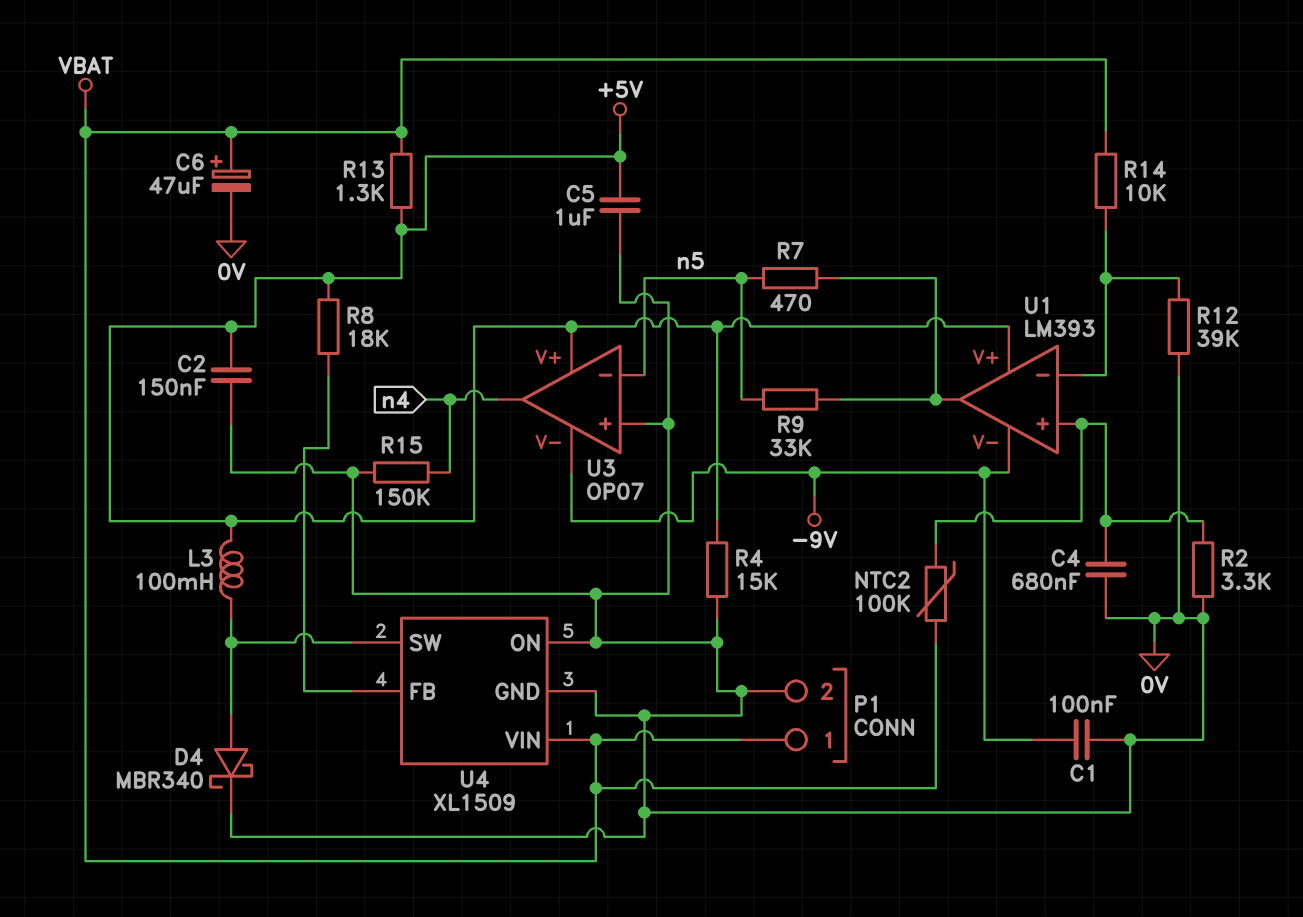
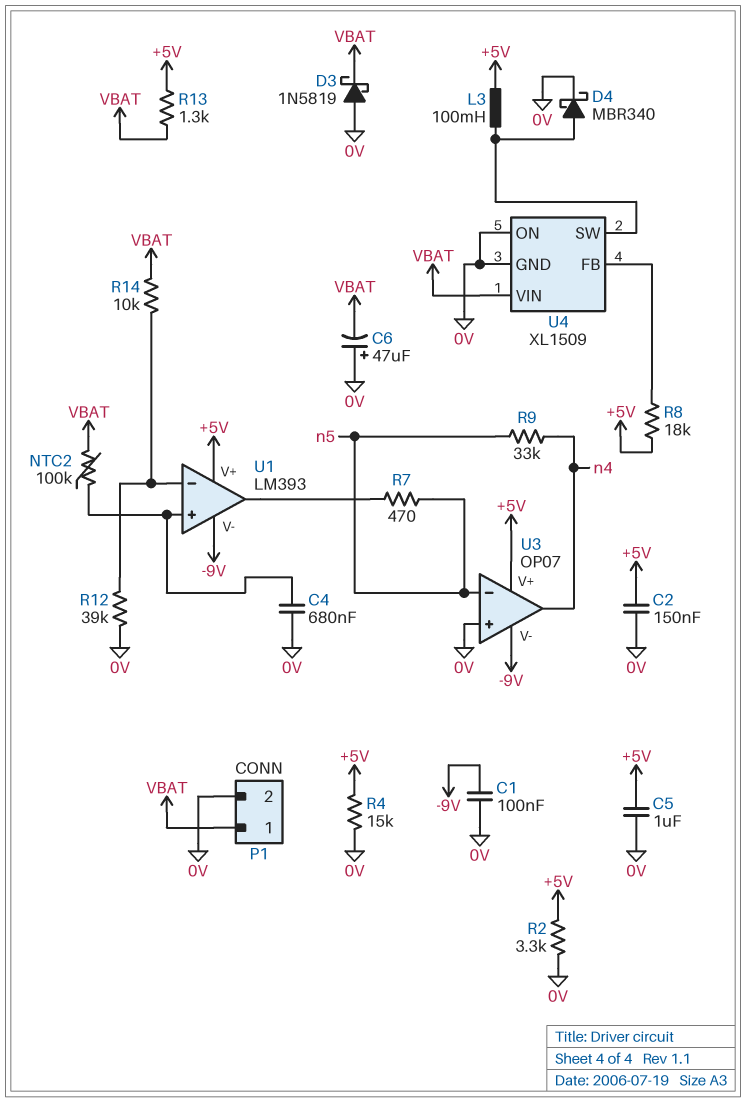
C6: 47uF (plus VBAT, minus 0V) -> 47uF (plus 0V, minus VBAT)
D3: none -> schottky 1N5819 (A 0V, K VBAT)
R2: 3.3k (0V, U1/in+) -> 3.3k (+5V, 0V)
R9: 33k (U1/out, n5) -> 33k (n4, n5)
R15: 150k (0V, n4) -> none

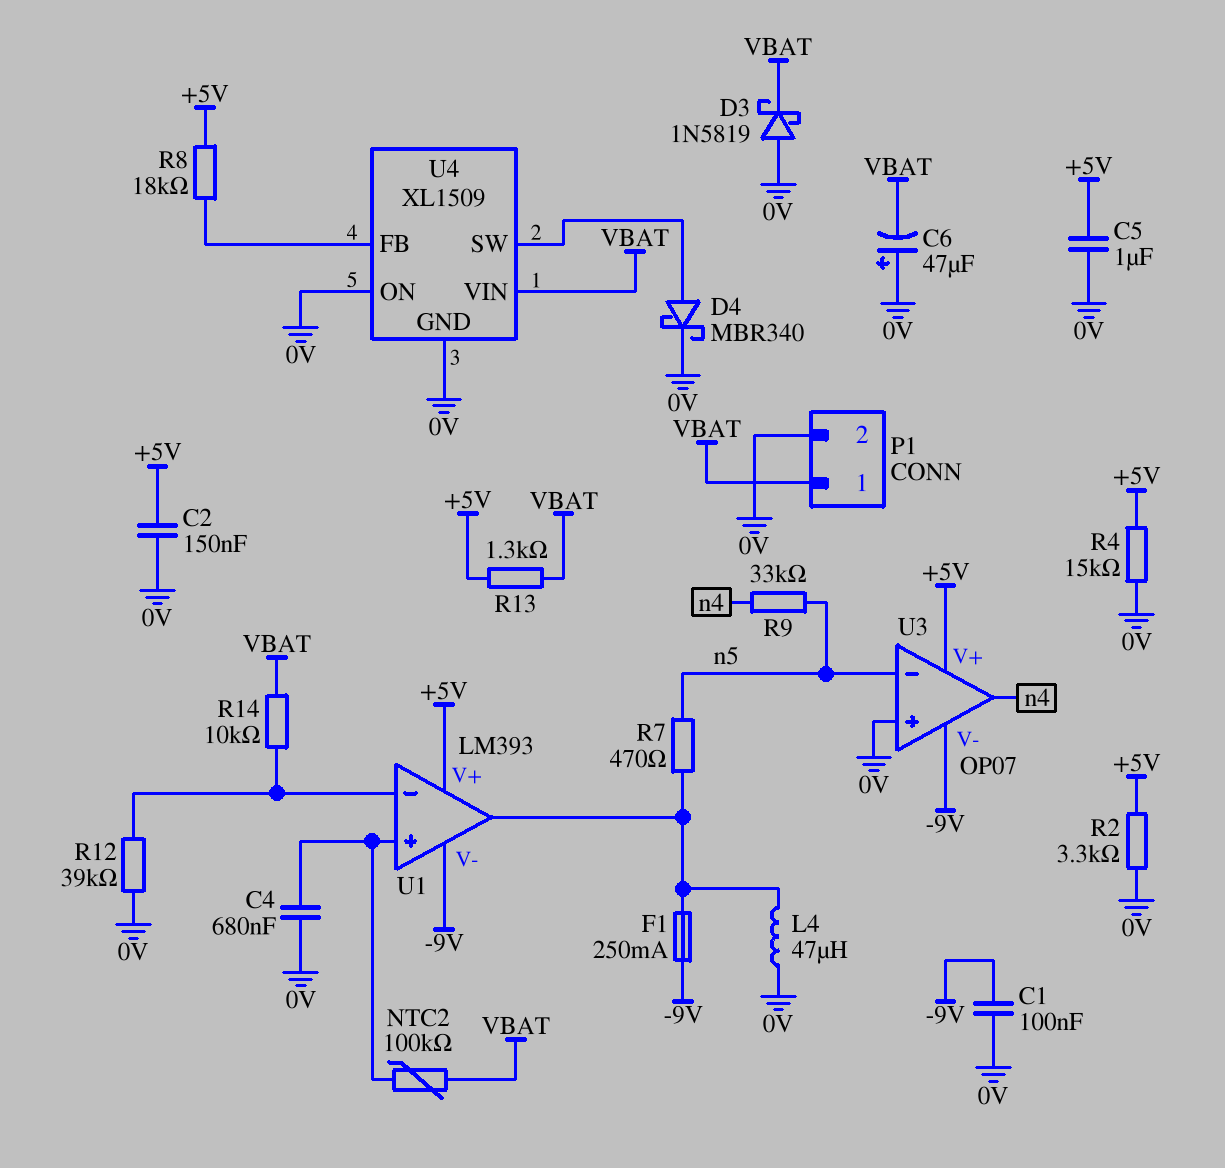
F1: none -> 250mA (-9V, U1/out)
L3: 100mH (+5V, U4/SW) -> none
L4: none -> 47uH (0V, U1/out)

